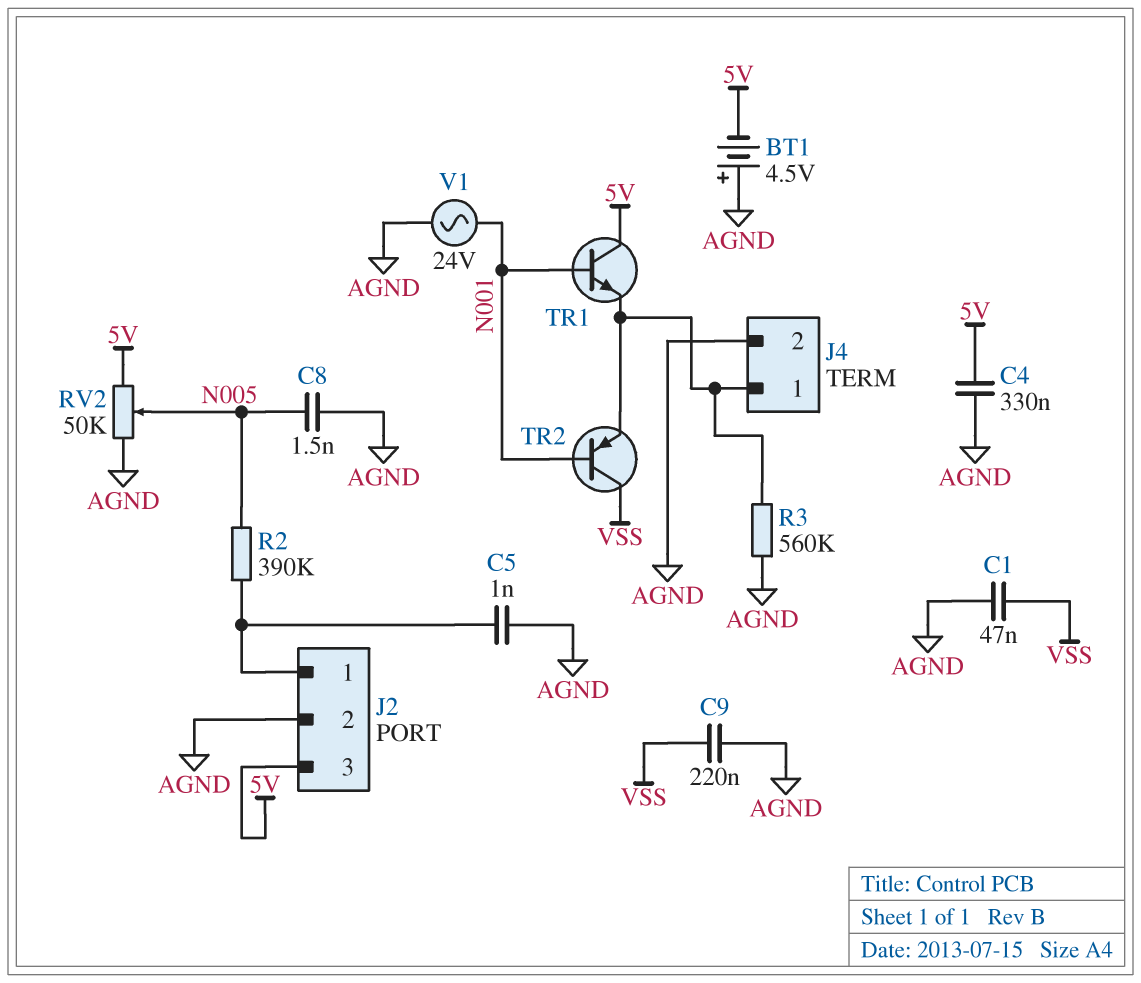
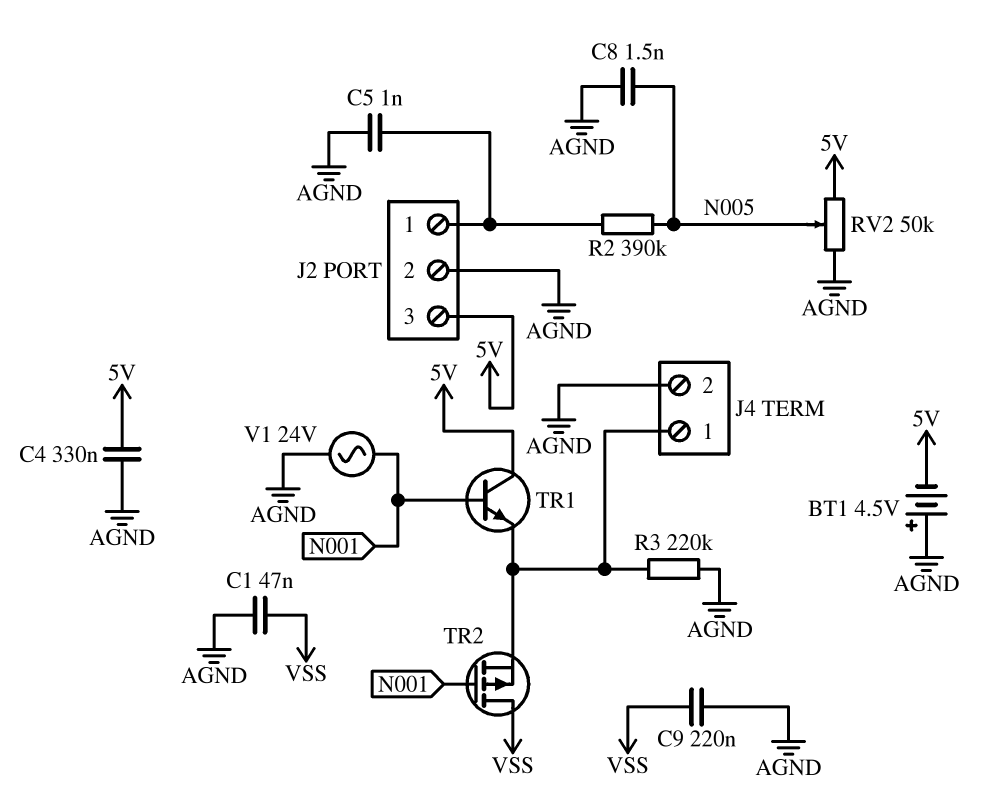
R3: 560k (AGND, J4/1) -> 220k (AGND, J4/1)
TR2: PNP (B N001, C VSS, E J4/1) -> PMOS (G N001, D VSS, S J4/1)

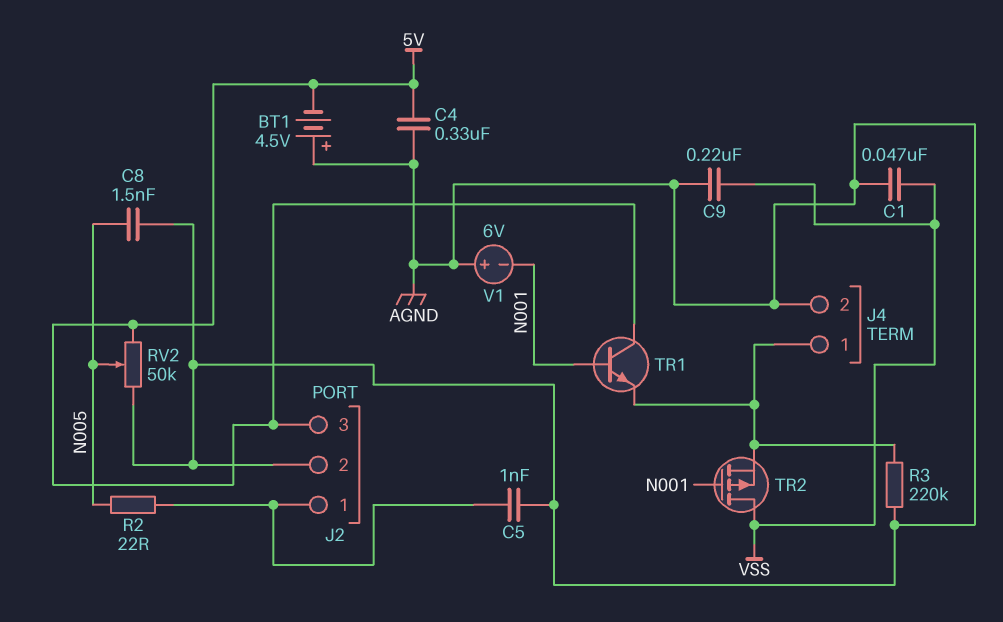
R2: 390k (J2/1, N005) -> 22 (J2/1, N005)
V1: AC 24V (AGND, N001) -> 6V (plus AGND, minus N001)

